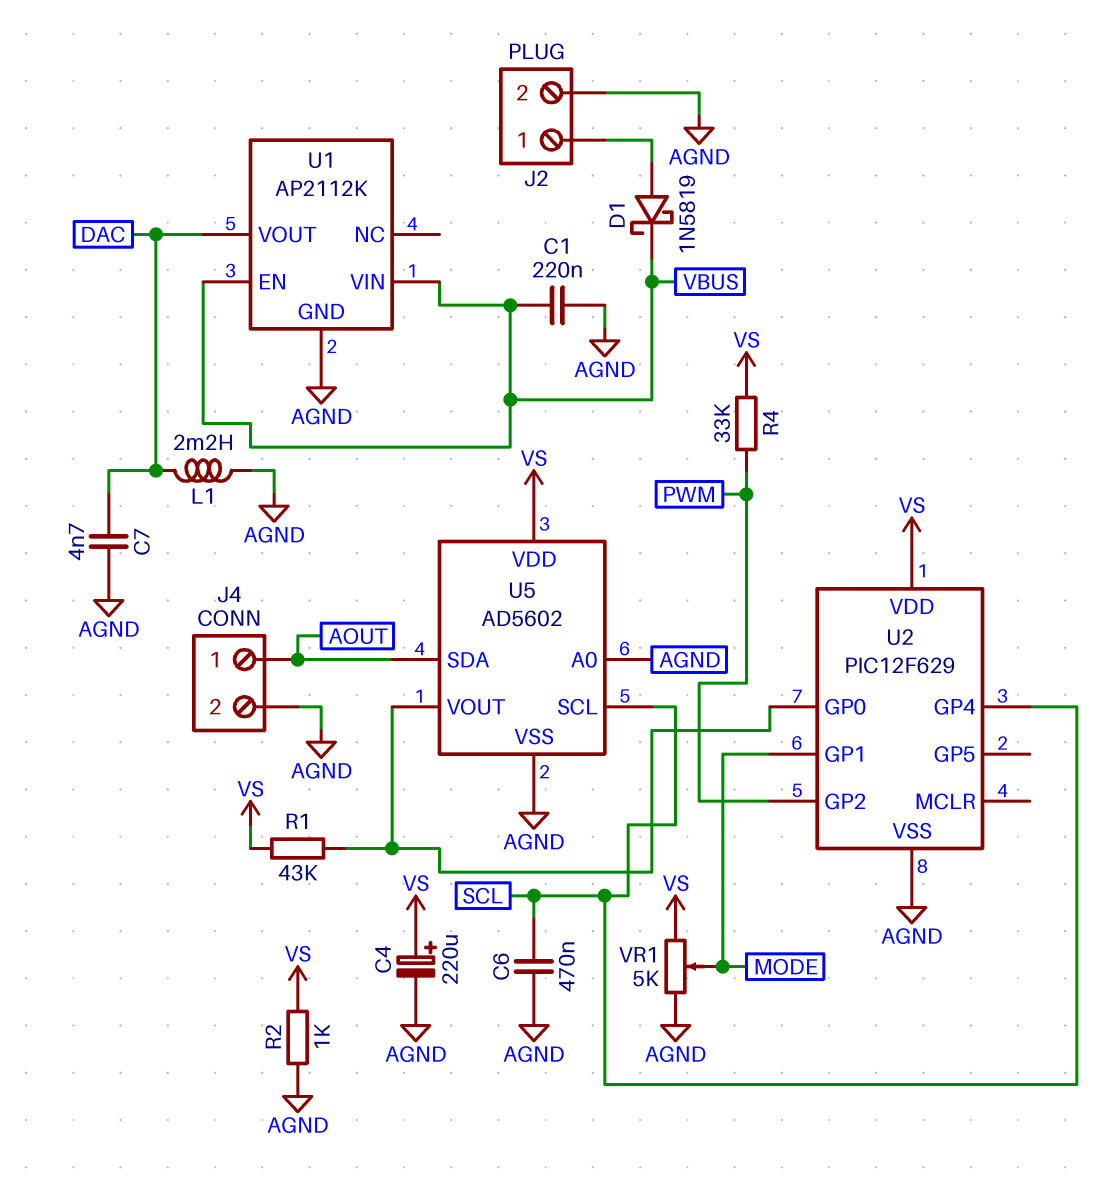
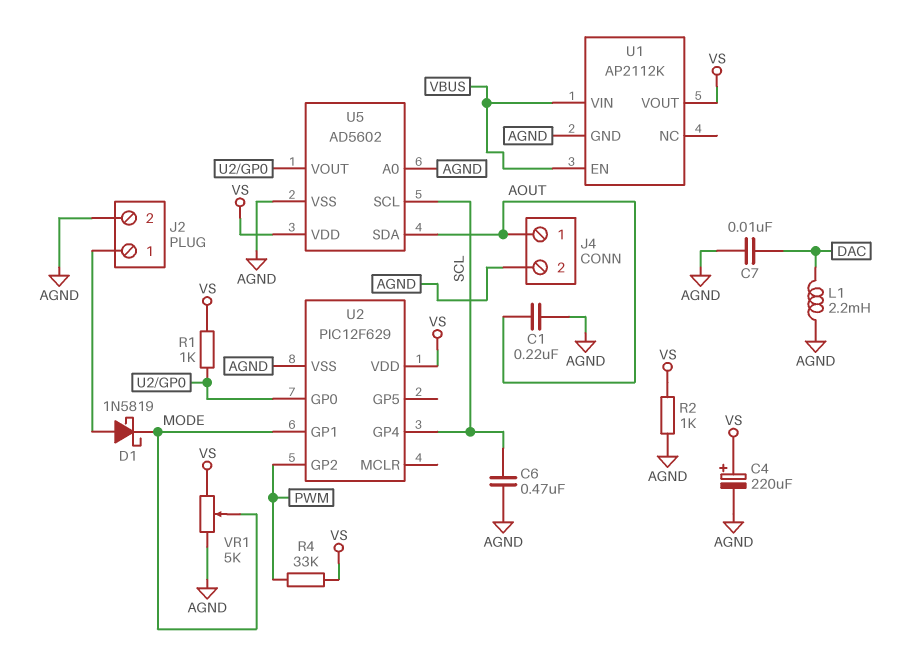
C1: 220nF (AGND, VBUS) -> 220nF (AGND, AOUT)
C7: 4.7nF (AGND, DAC) -> 10nF (AGND, DAC)
D1: schottky 1N5819 (A J2/1, K VBUS) -> schottky 1N5819 (A J2/1, K MODE)
R1: 43k (U2/GP0, VS) -> 1k (U2/GP0, VS)
U1 pin VOUT: DAC -> VS

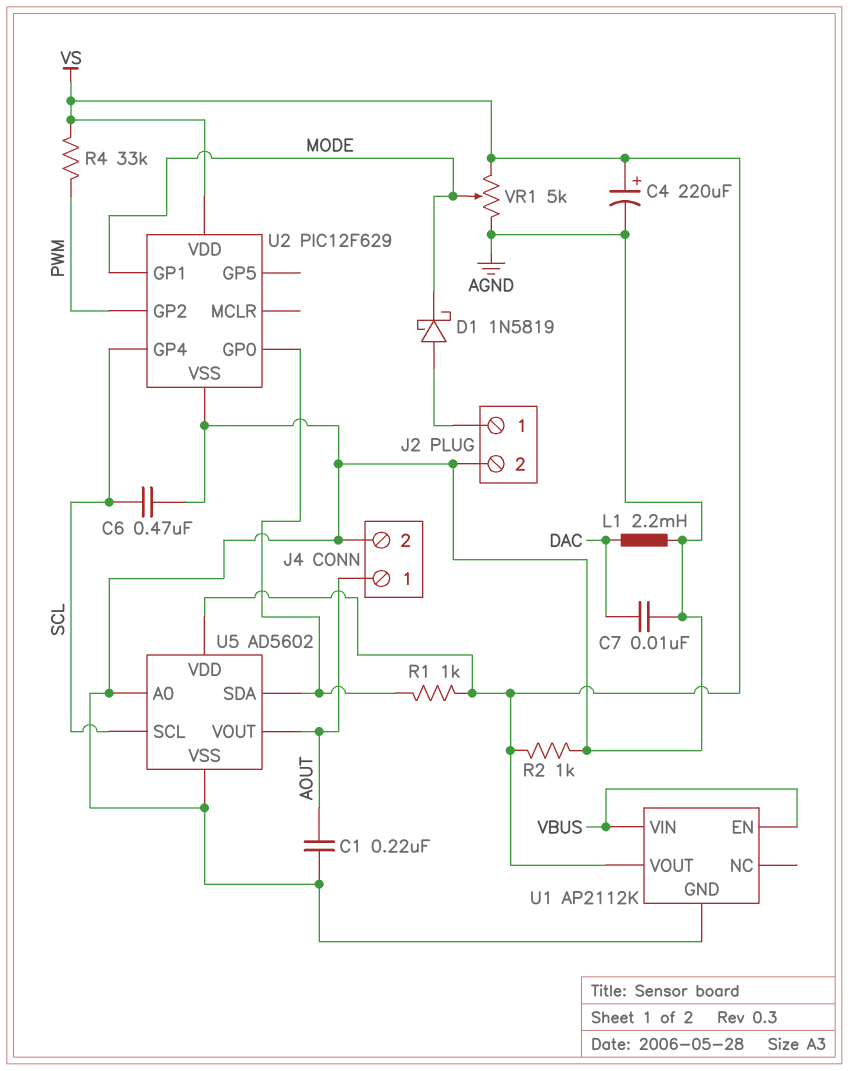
U5 pin SDA: AOUT -> U2/GP0
U5 pin VOUT: U2/GP0 -> AOUT

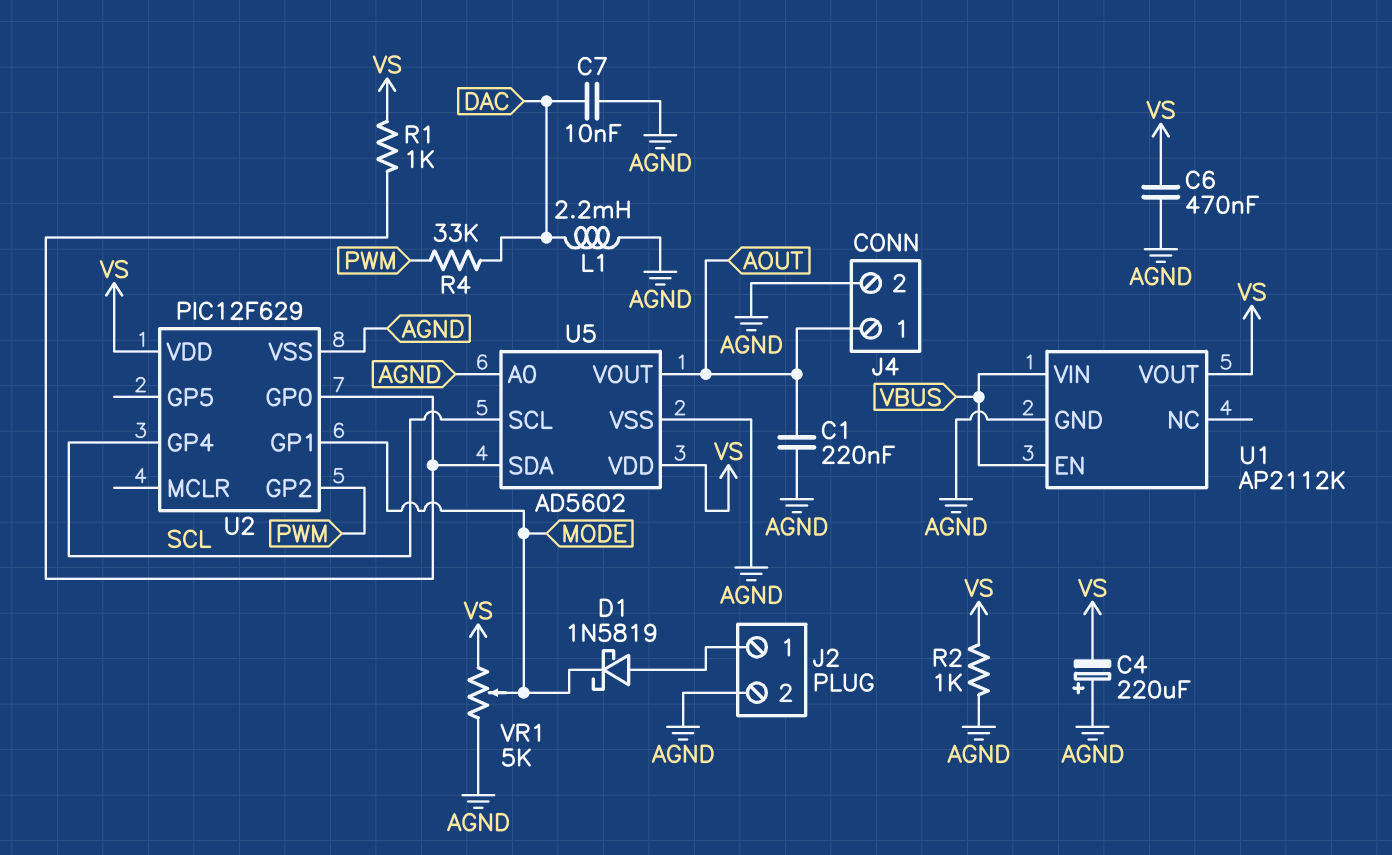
C4: 220uF (plus VS, minus AGND) -> 220uF (plus AGND, minus VS)
C6: 470nF (AGND, SCL) -> 470nF (AGND, VS)
R4: 33k (PWM, VS) -> 33k (DAC, PWM)

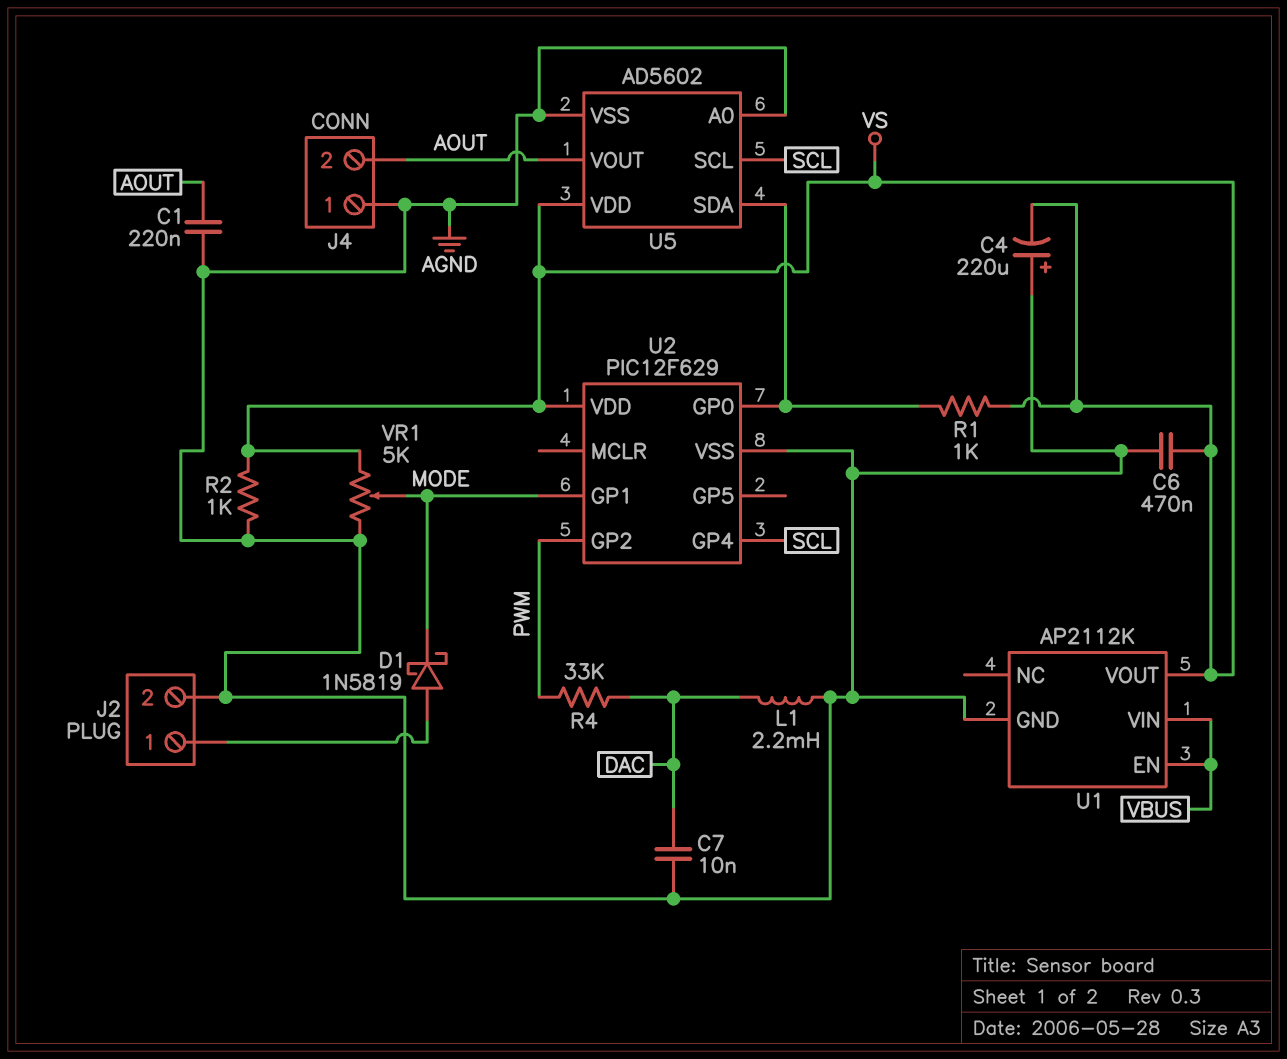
J4 pin 1: AOUT -> AGND
J4 pin 2: AGND -> AOUT

